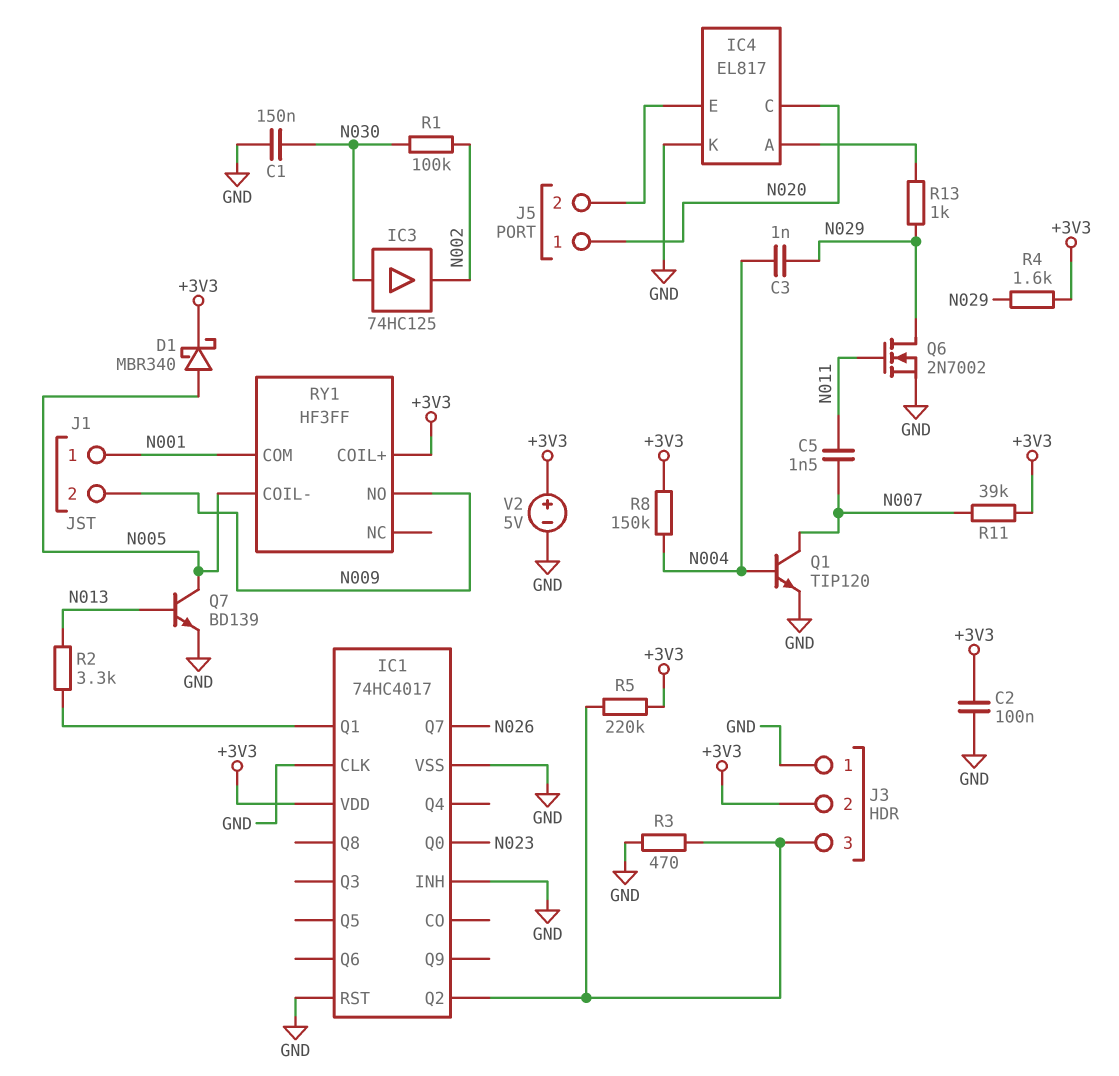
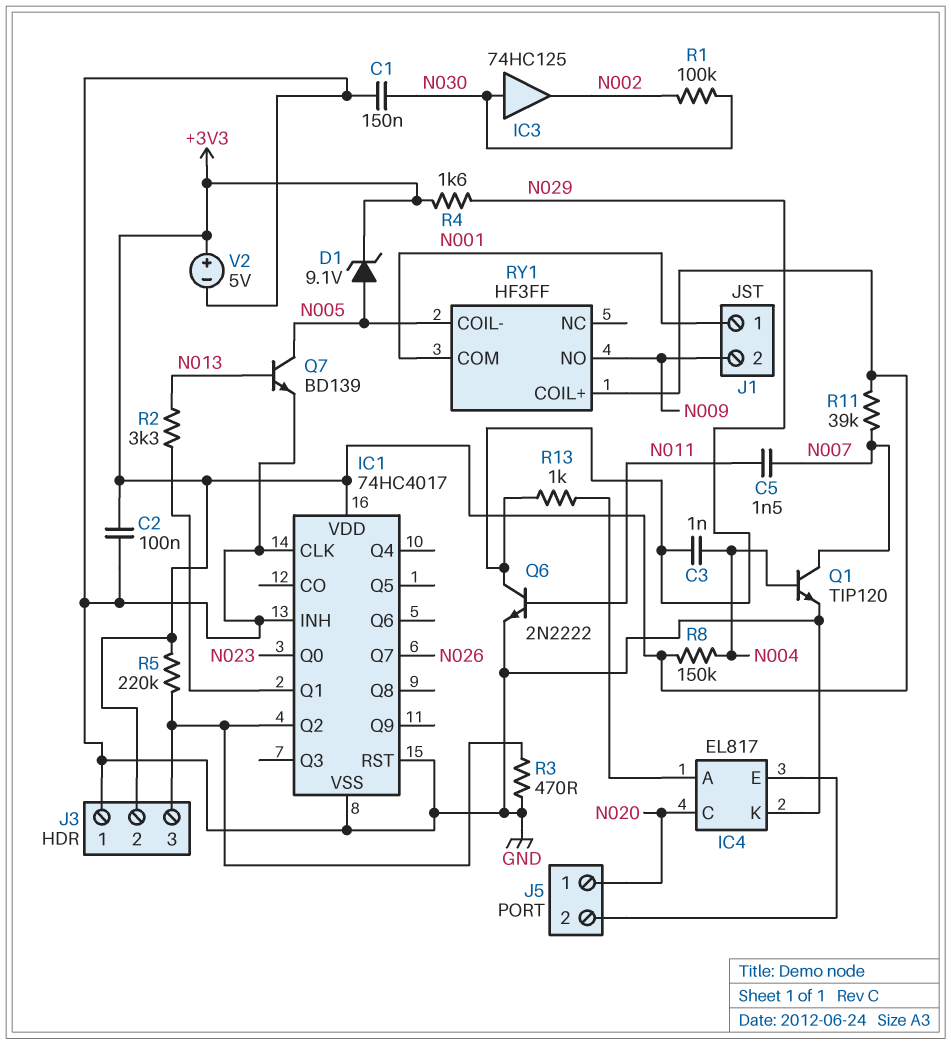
D1: schottky MBR340 (A N005, K +3V3) -> zener 9.1V (A N005, K +3V3)
Q6: NMOS 2N7002 (G N011, D N029, S GND) -> NPN 2N2222 (B N011, C N029, E GND)

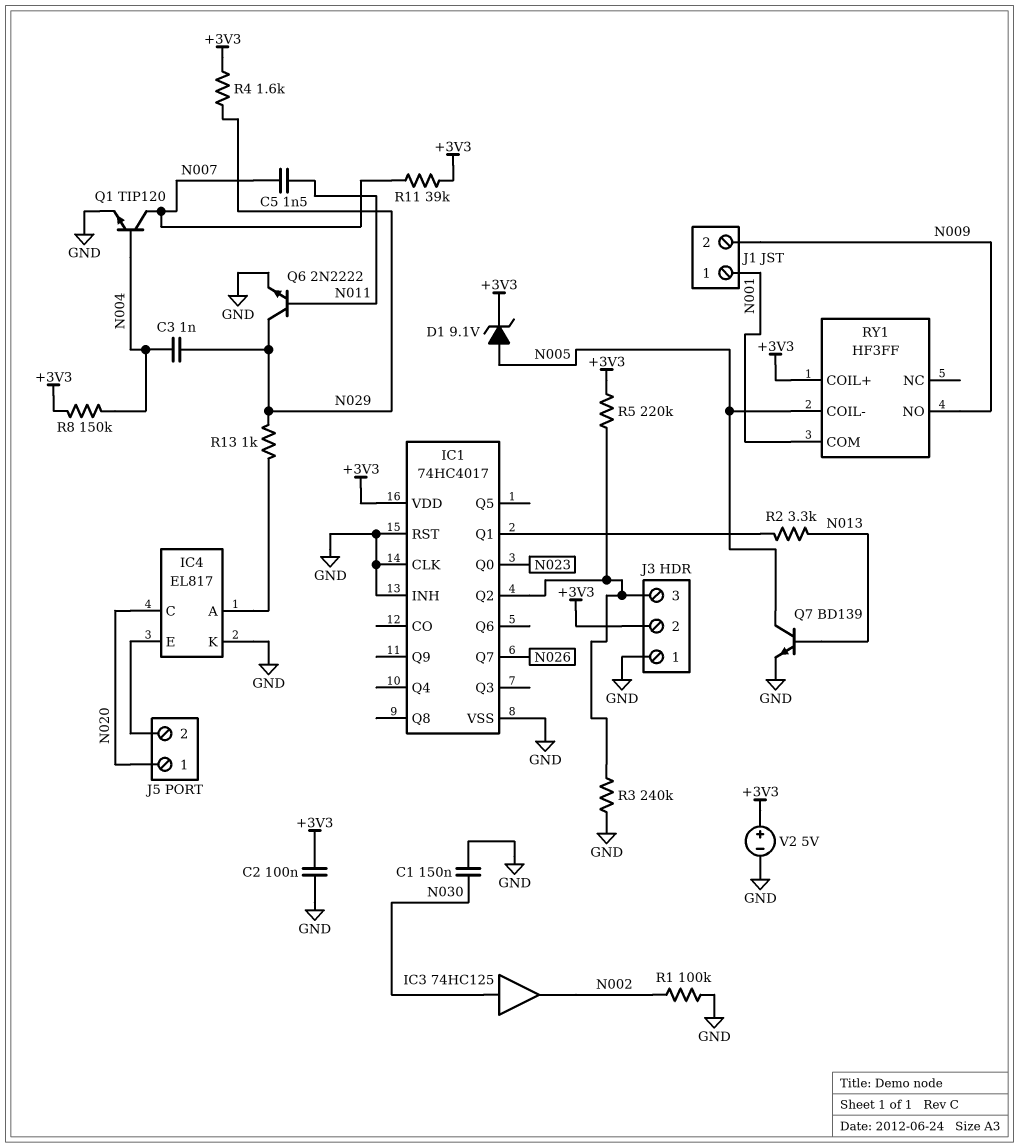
R1: 100k (N002, N030) -> 100k (GND, N002)
R3: 470 (GND, IC1/Q2) -> 240k (GND, IC1/Q2)

